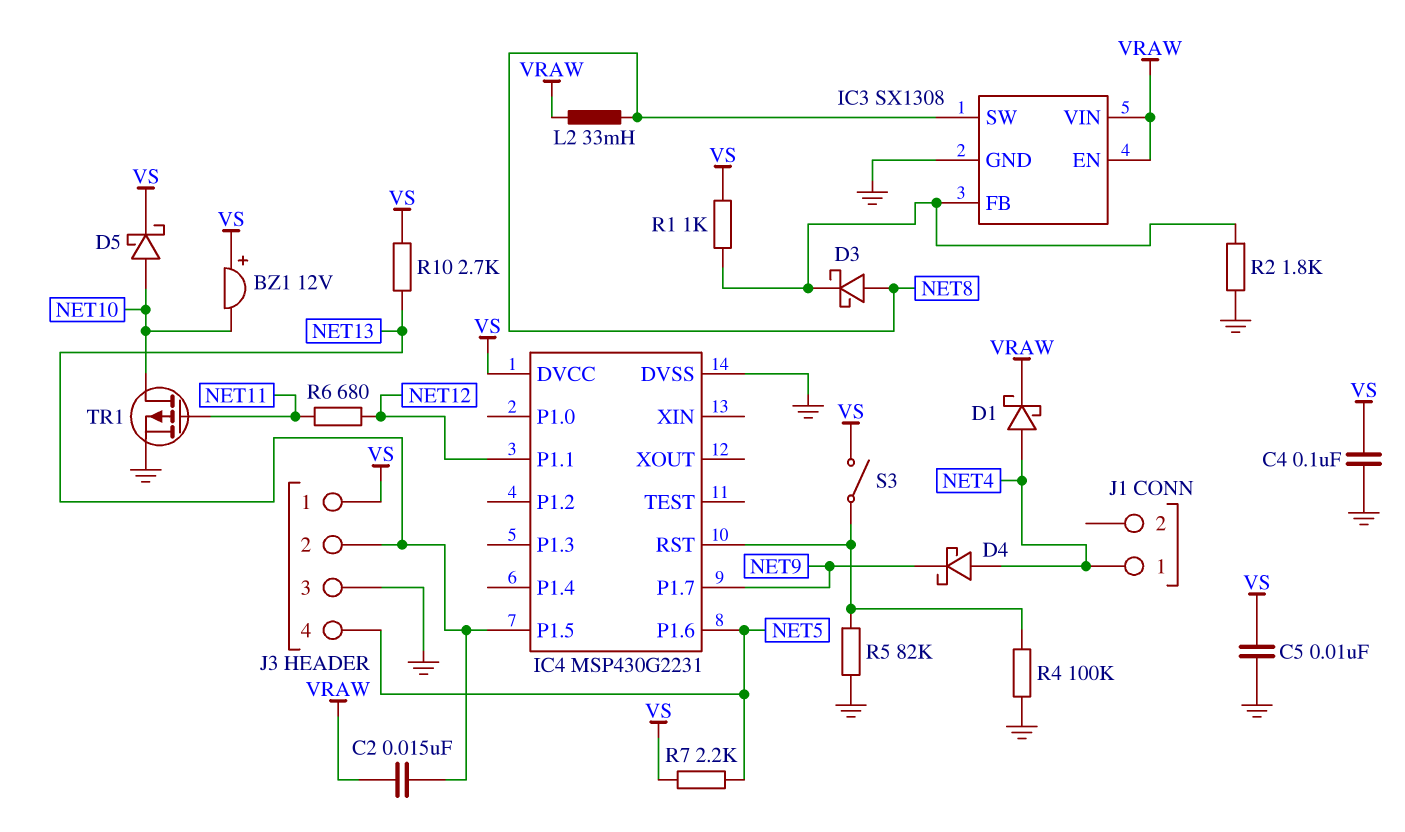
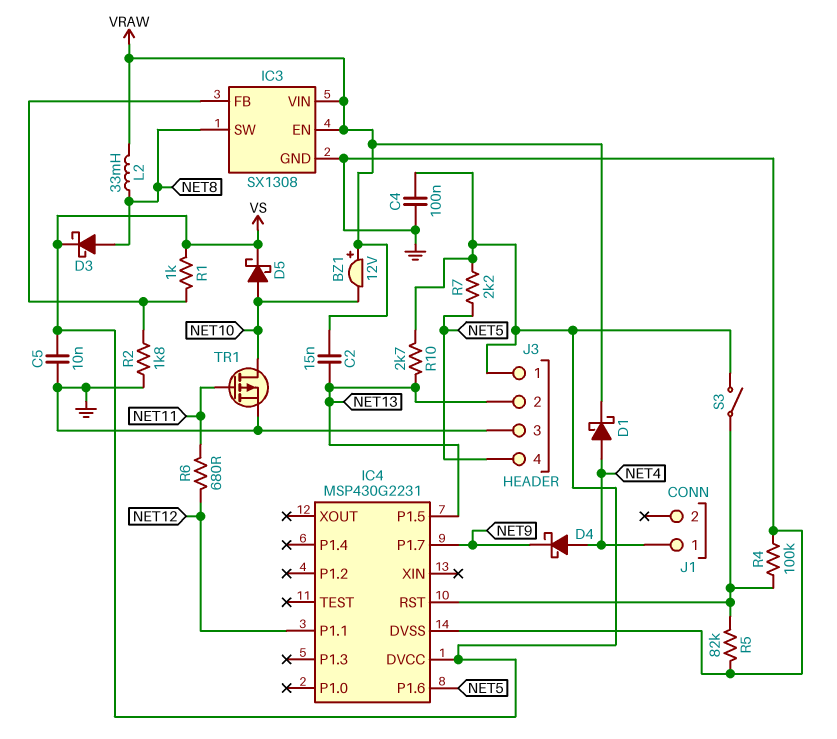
BZ1: buzzer 12V (plus VS, minus NET10) -> buzzer 12V (plus VRAW, minus NET10)
D3: schottky (A NET8, K IC3/FB) -> schottky (A NET8, K VS)

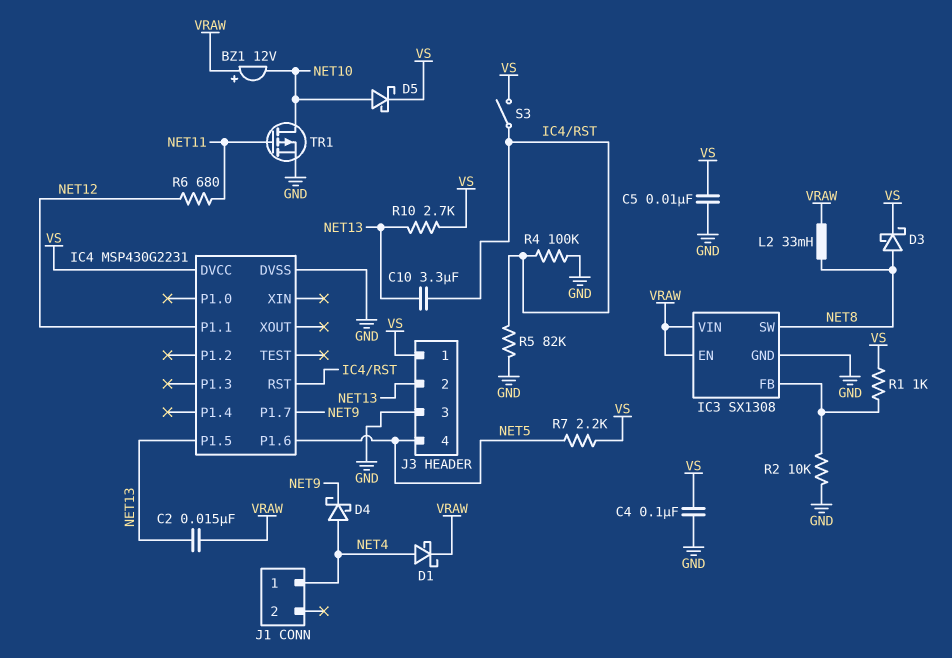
C10: none -> 3.3uF (IC4/RST, NET13)
R2: 1.8k (GND, IC3/FB) -> 10k (GND, IC3/FB)

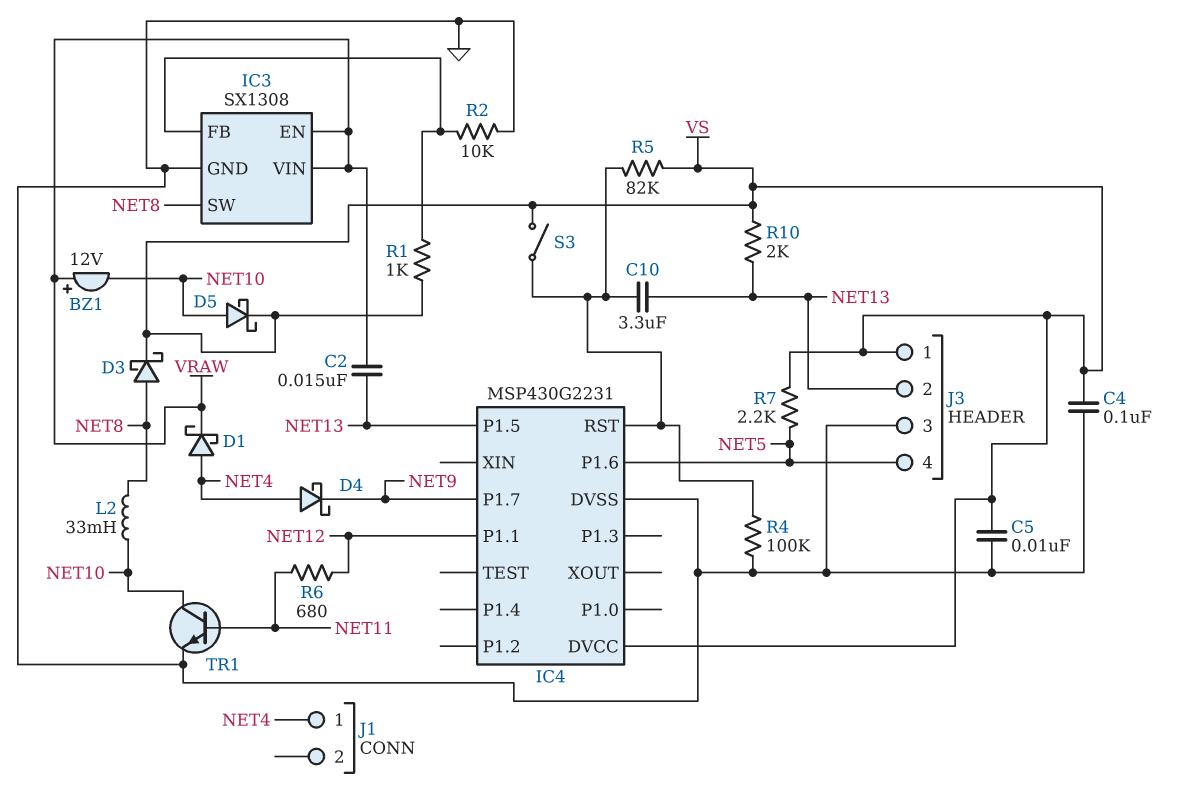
L2: 33mH (NET8, VRAW) -> 33mH (NET8, NET10)
R5: 82k (GND, IC4/RST) -> 82k (IC4/RST, VS)
R10: 2.7k (NET13, VS) -> 2k (NET13, VS)
TR1: PMOS (G NET11, D NET10, S GND) -> NPN (B NET11, C NET10, E GND)

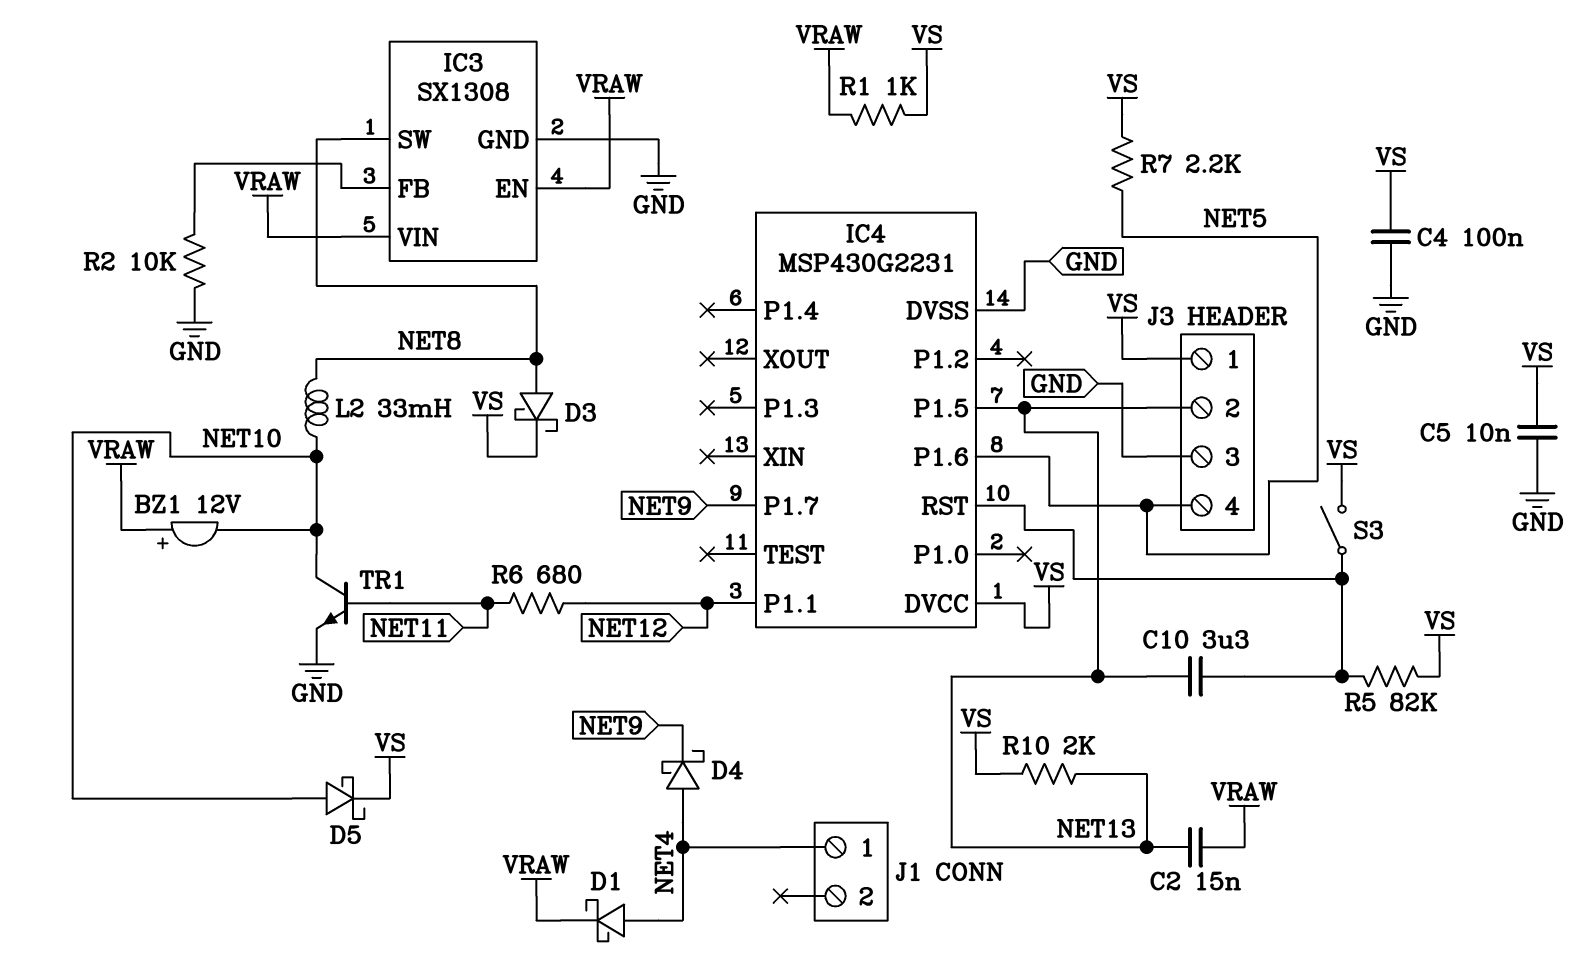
R1: 1k (IC3/FB, VS) -> 1k (VRAW, VS)
R4: 100k (GND, IC4/RST) -> none

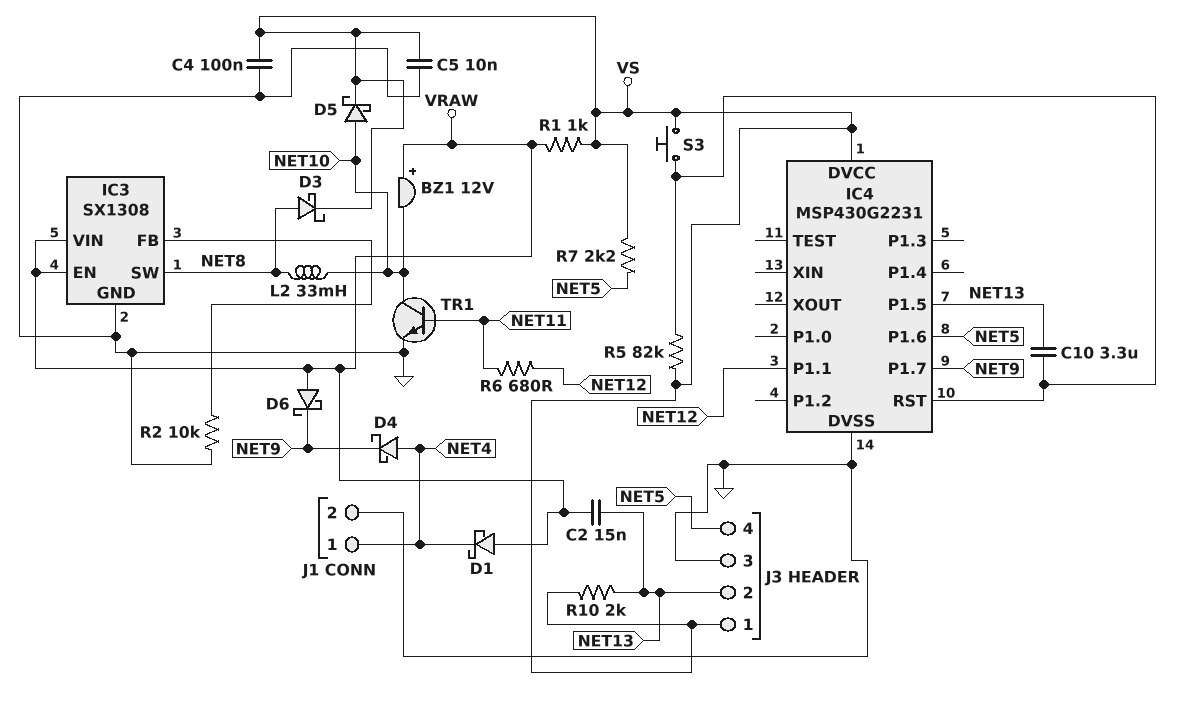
D1: schottky (A NET4, K VRAW) -> schottky (A VRAW, K NET4)
D6: none -> schottky (A VRAW, K NET9)
J1 pin 2: none -> GND
S3: switch (IC4/RST, VS) -> button (IC4/RST, VS)

